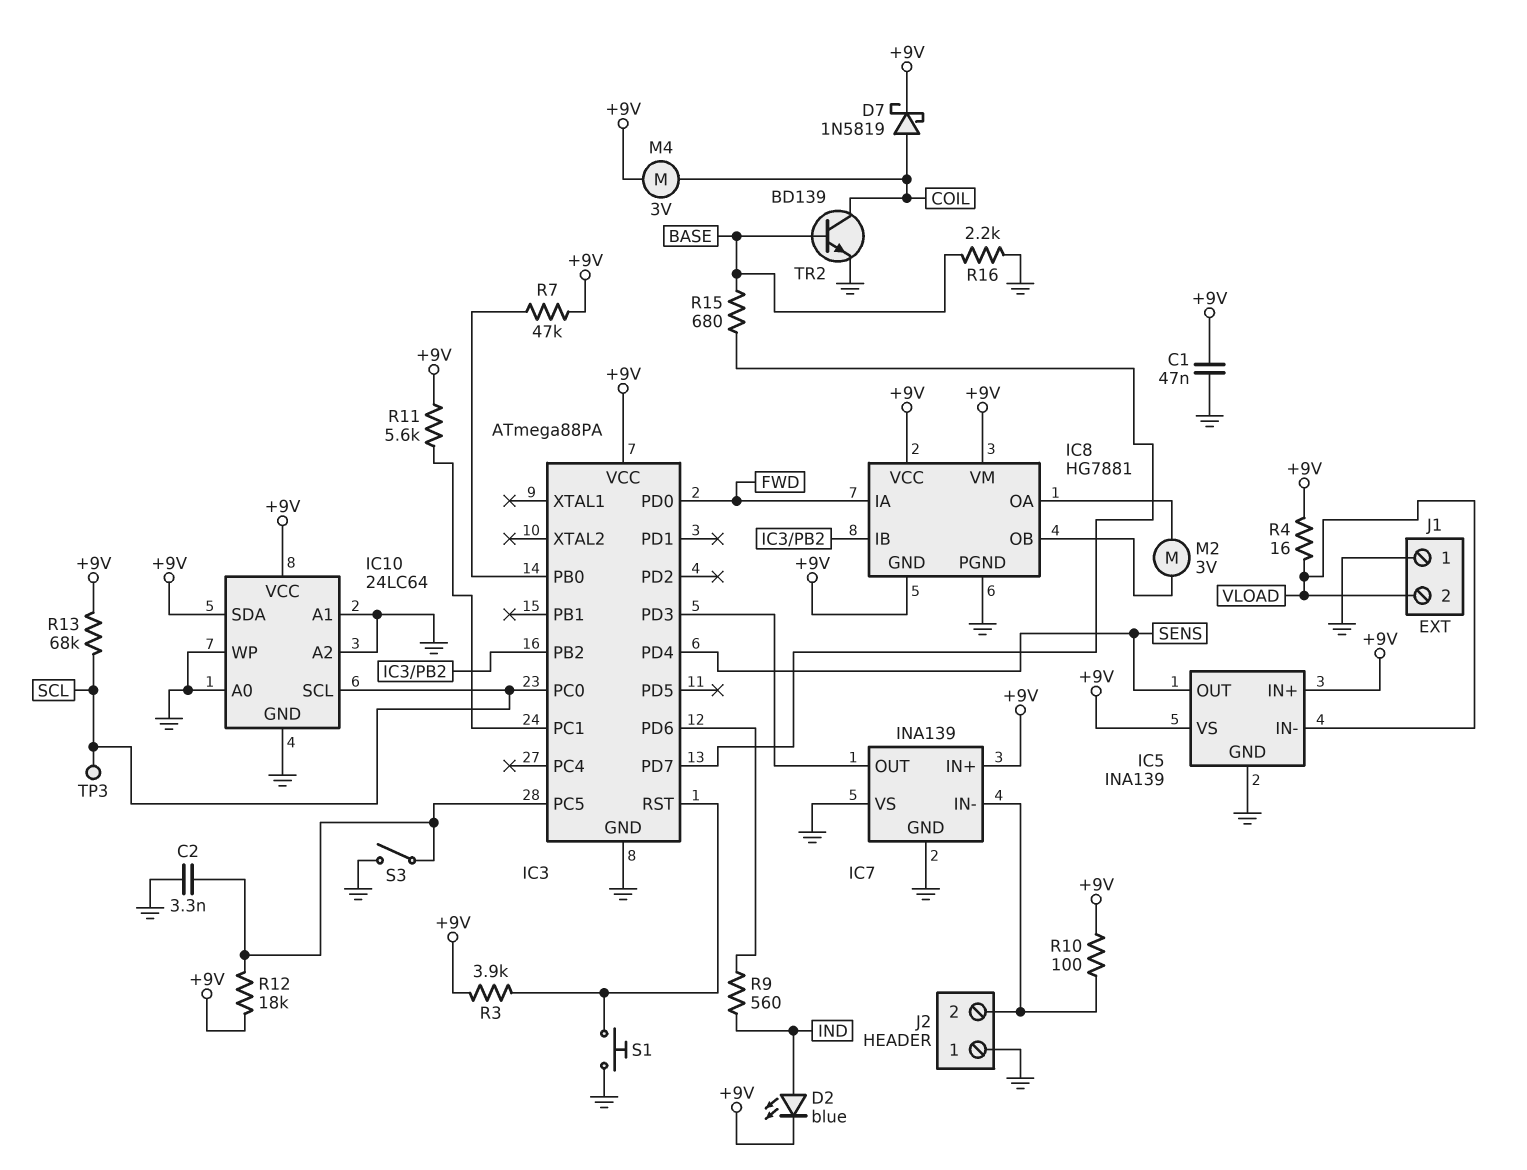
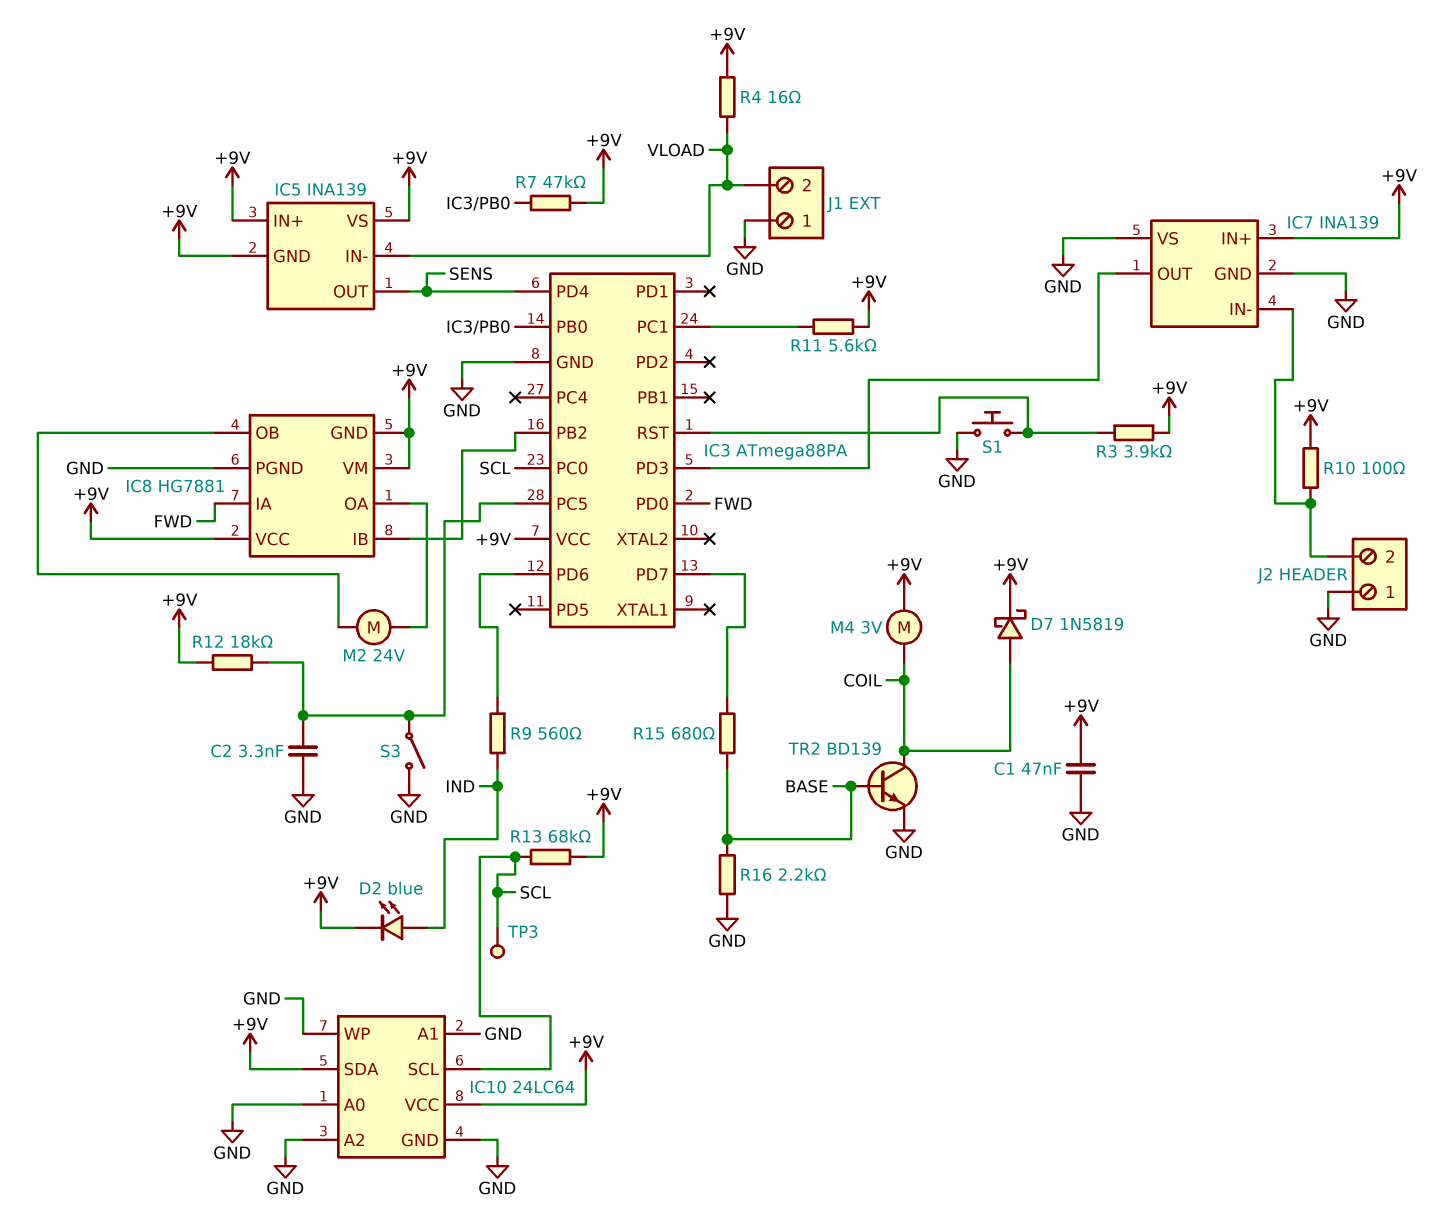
IC5 pin GND: GND -> +9V
M2: motor 3V (IC8/OA, IC8/OB) -> motor 24V (IC8/OA, IC8/OB)

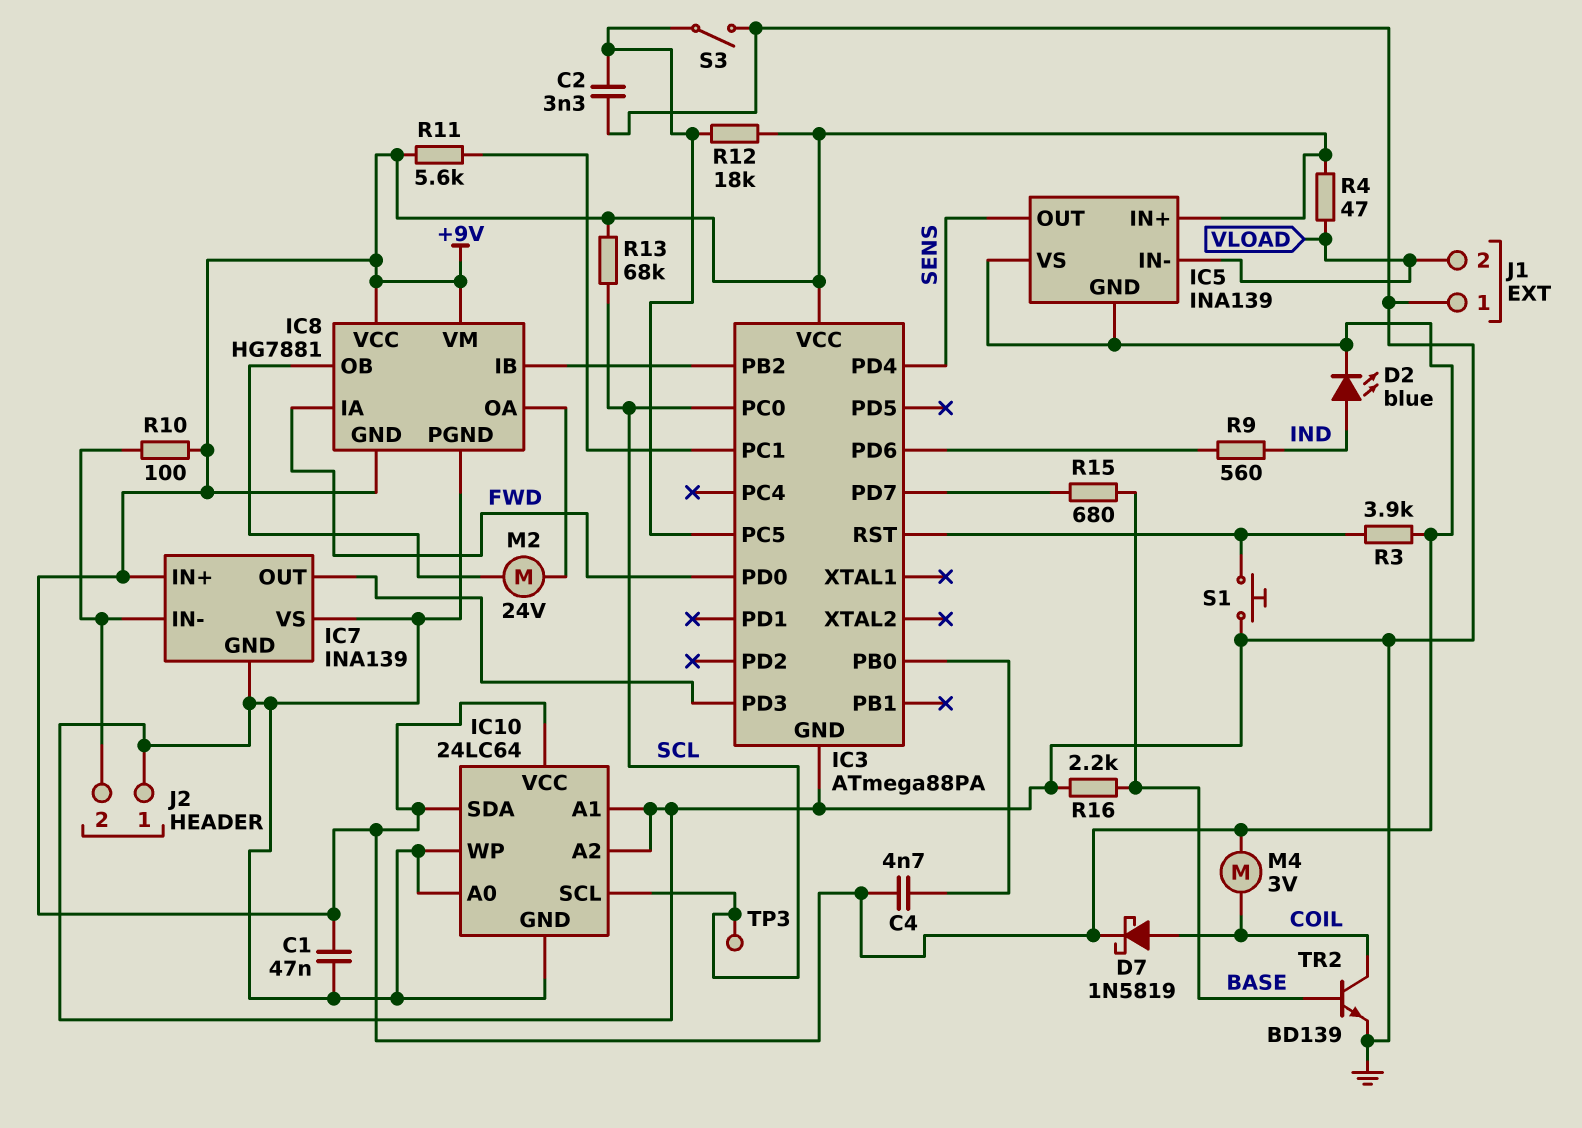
C4: none -> 4.7nF (+9V, IC3/PB0)
R4: 16 (+9V, VLOAD) -> 47 (+9V, VLOAD)
R7: 47k (+9V, IC3/PB0) -> none

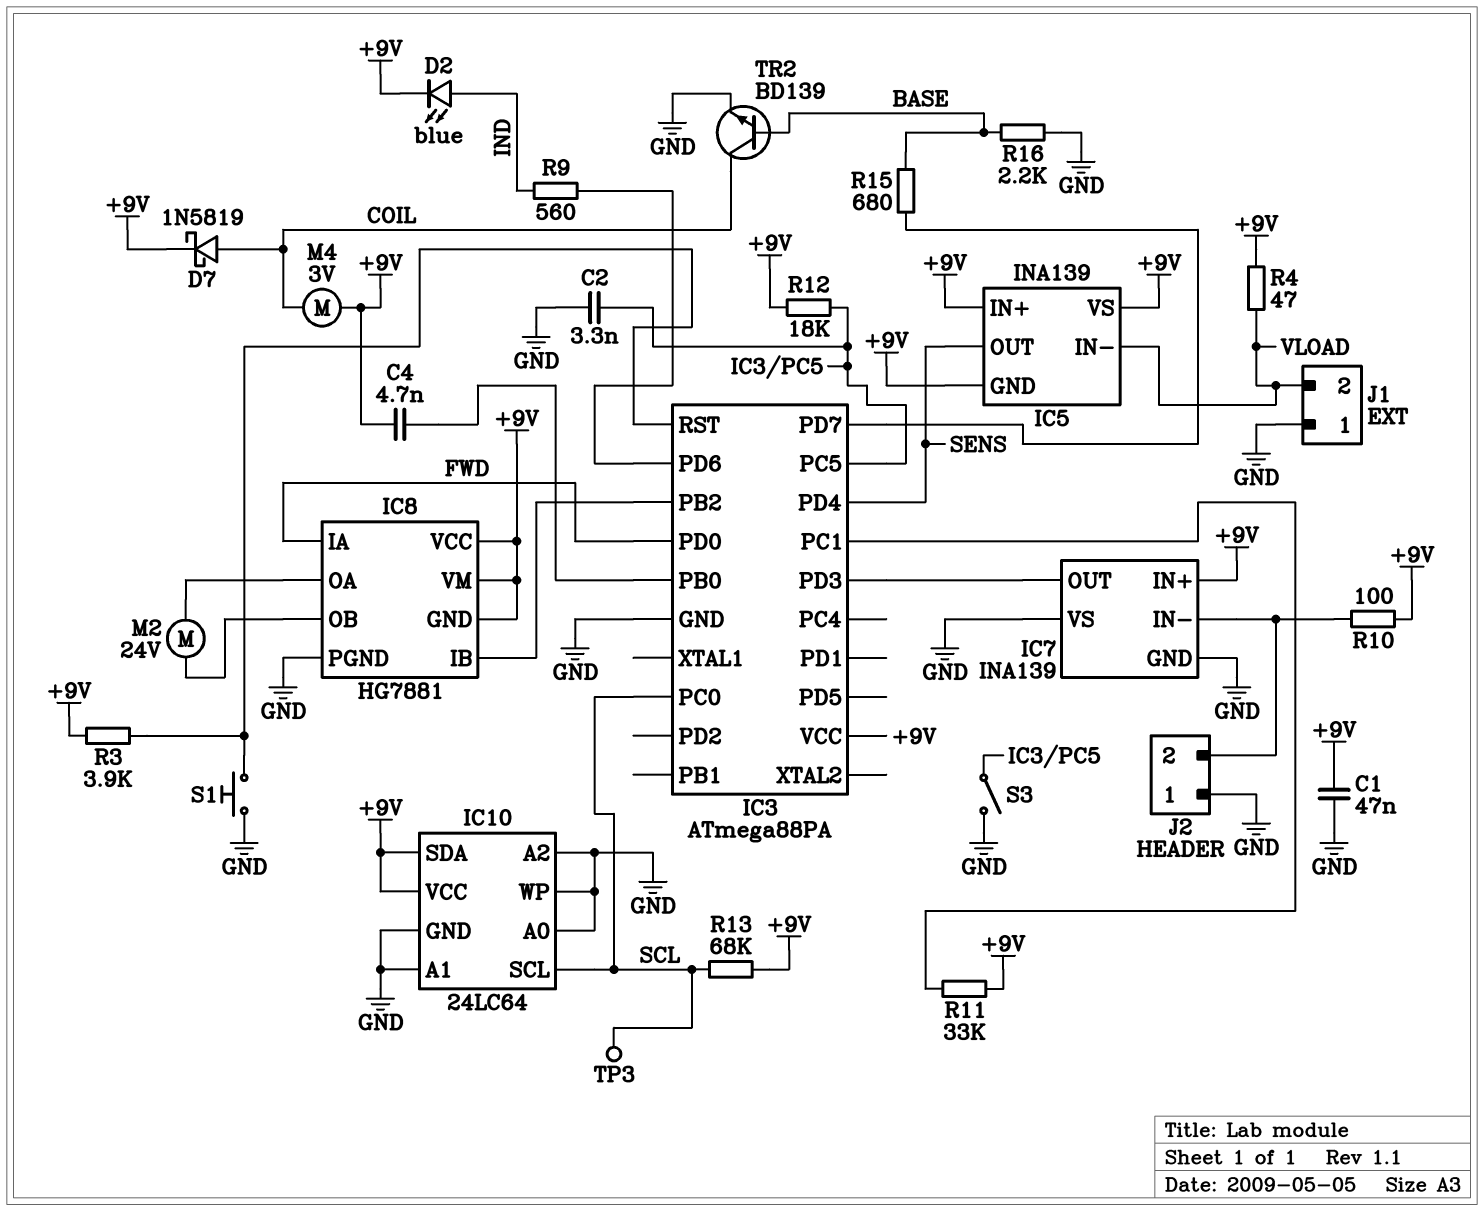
R11: 5.6k (+9V, IC3/PC1) -> 33k (+9V, IC3/PC1)

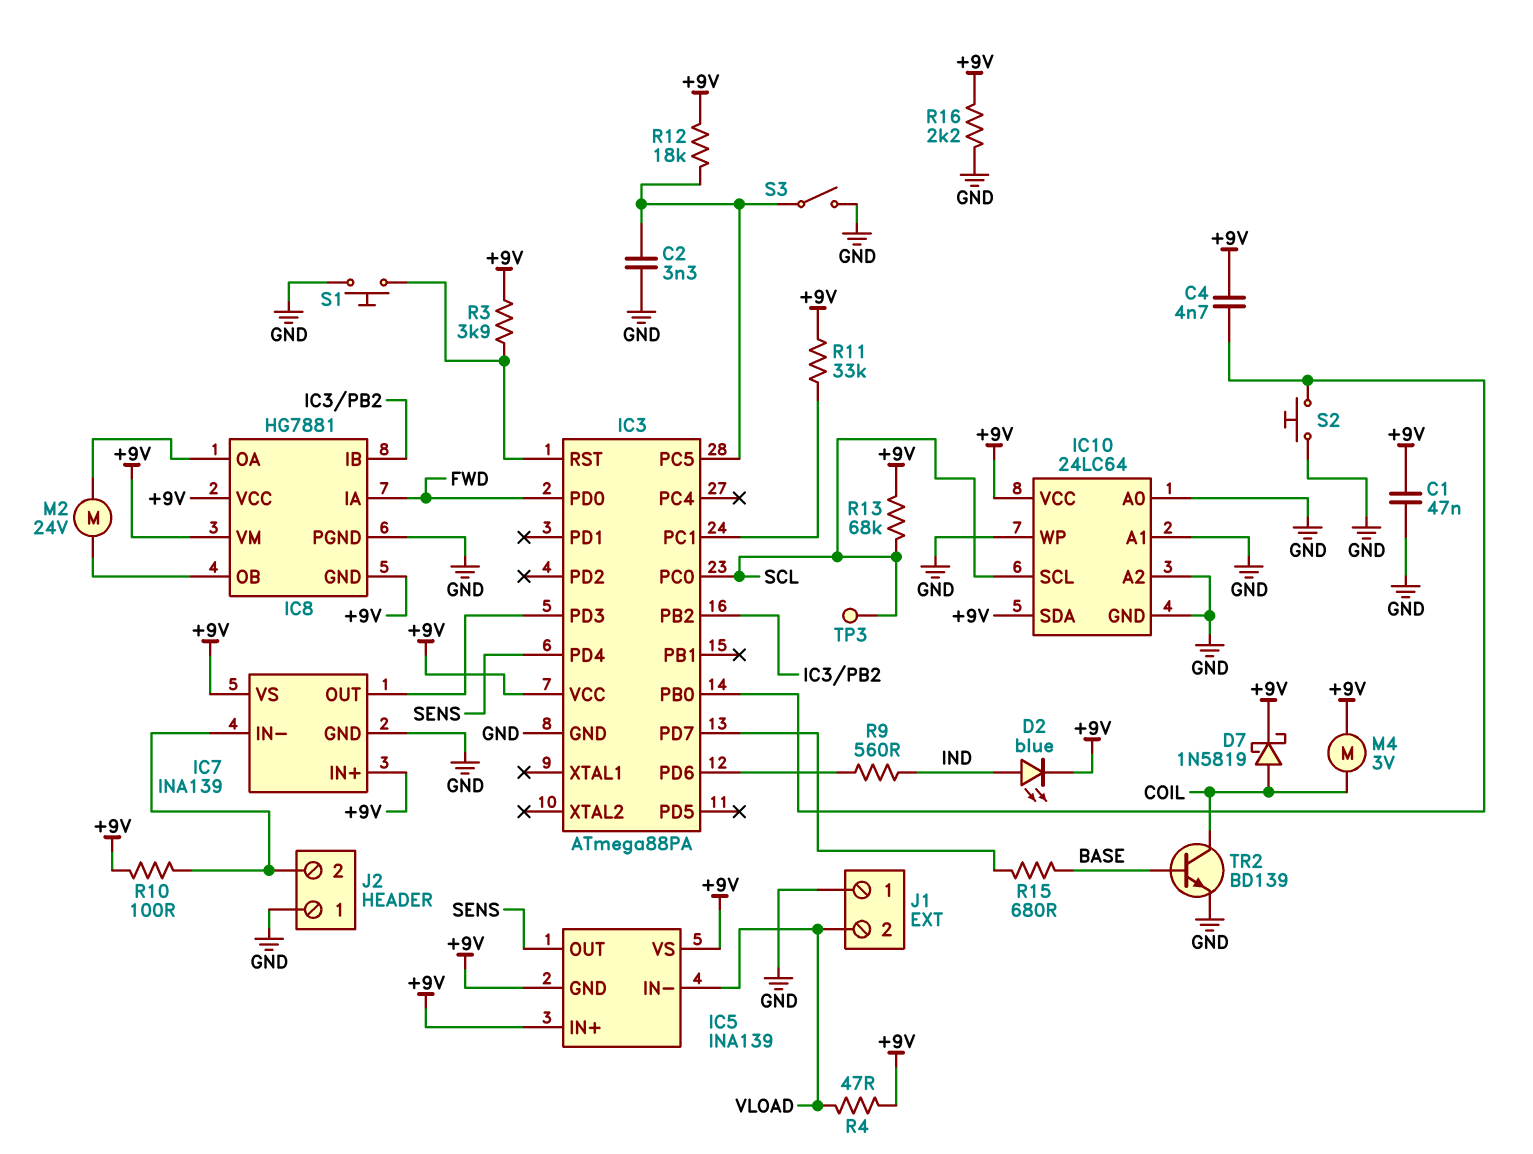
IC7 pin VS: GND -> +9V
R16: 2.2k (BASE, GND) -> 2.2k (+9V, GND)
S2: none -> button (GND, IC3/PB0)

